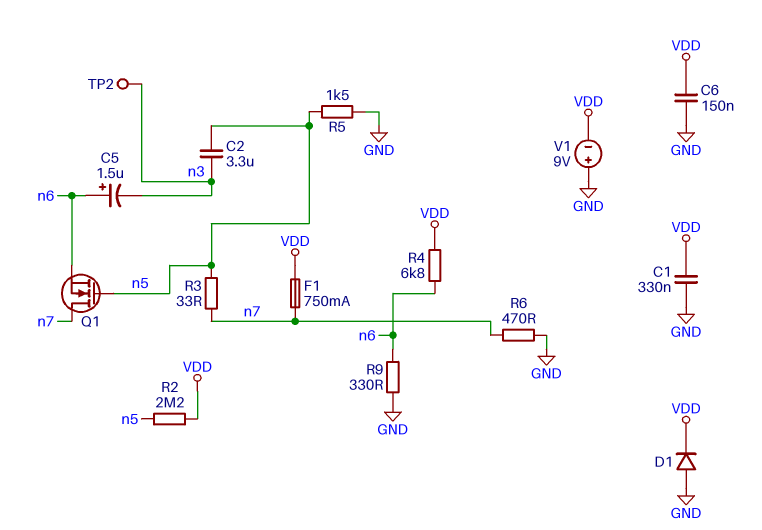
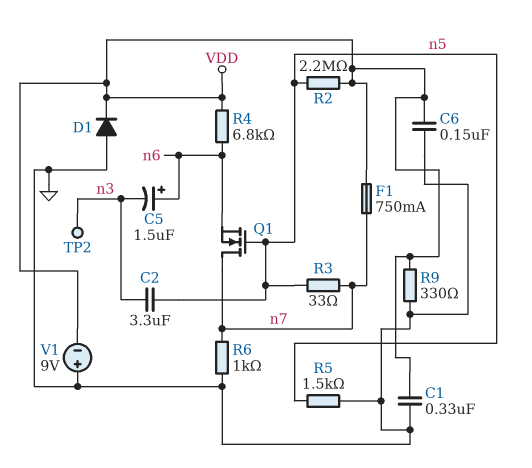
R6: 470 (GND, n7) -> 1k (GND, n7)
R9: 330 (GND, n6) -> 330 (GND, VDD)

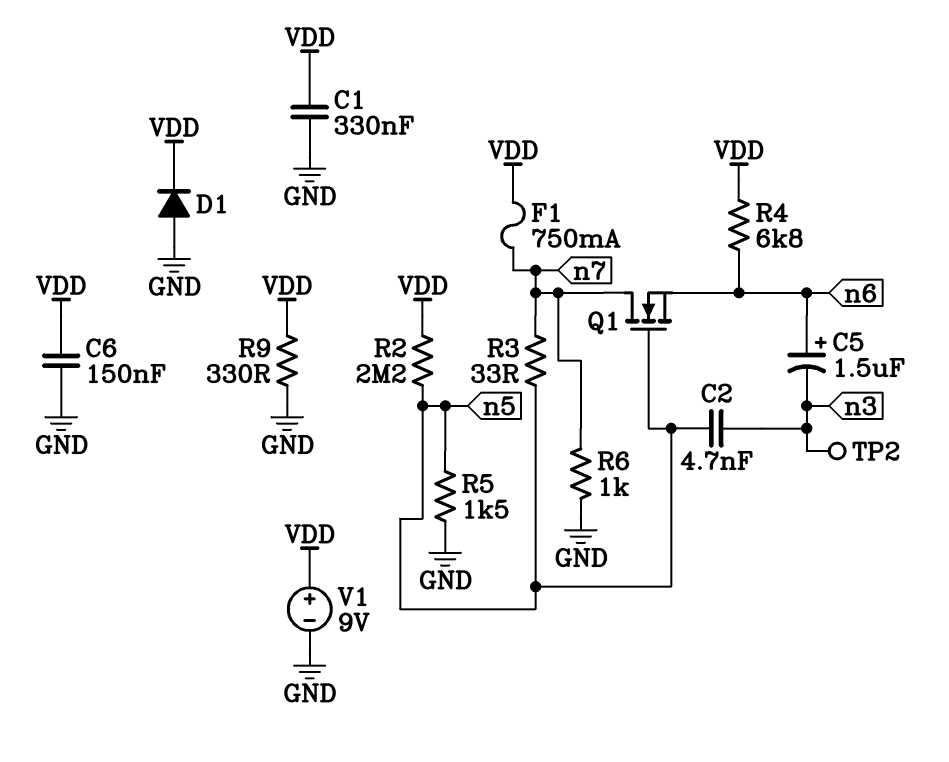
C2: 3.3uF (n3, n5) -> 4.7nF (n3, n5)
V1: 9V (plus GND, minus VDD) -> 9V (plus VDD, minus GND)

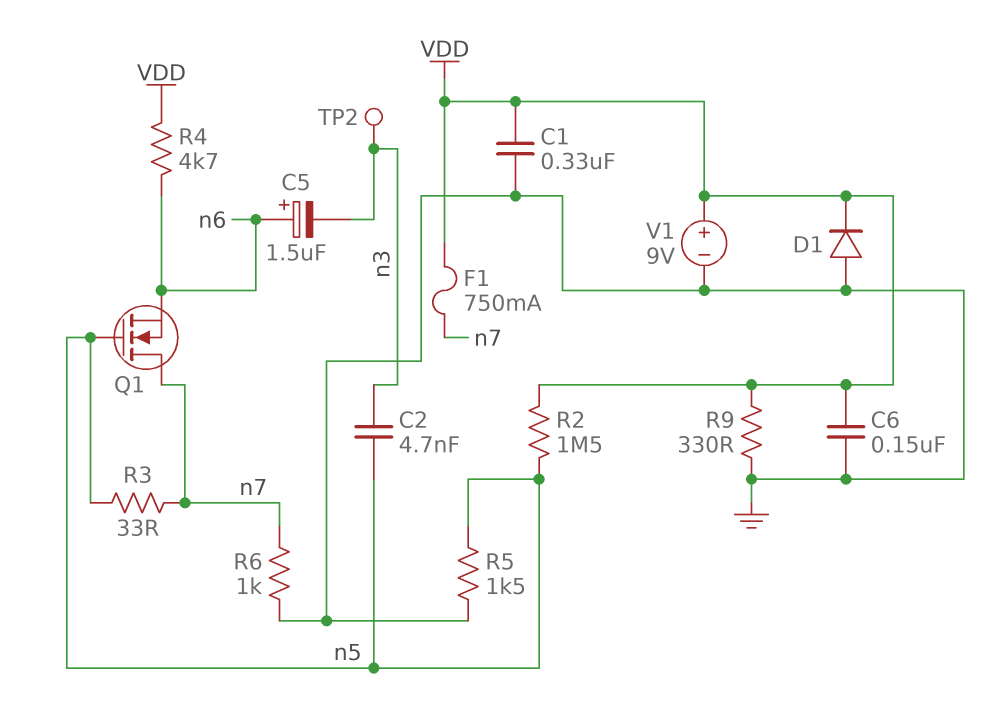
R2: 2.2M (VDD, n5) -> 1.5M (VDD, n5)
R4: 6.8k (VDD, n6) -> 4.7k (VDD, n6)

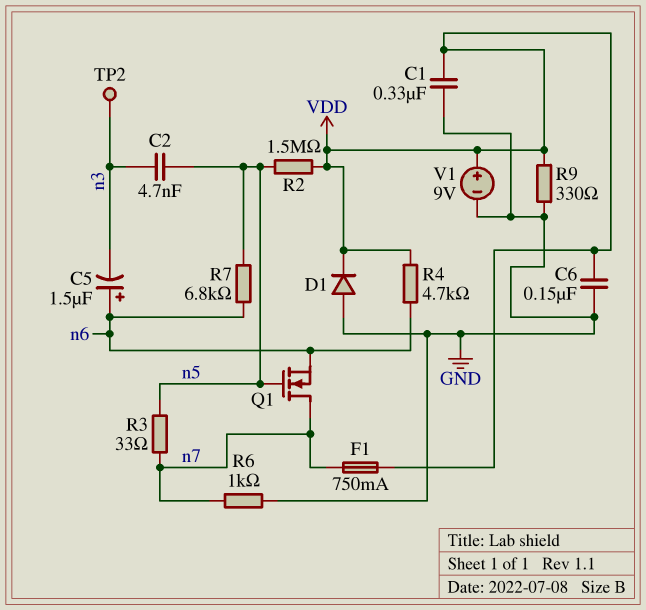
R5: 1.5k (GND, n5) -> none
R7: none -> 6.8k (n5, n6)

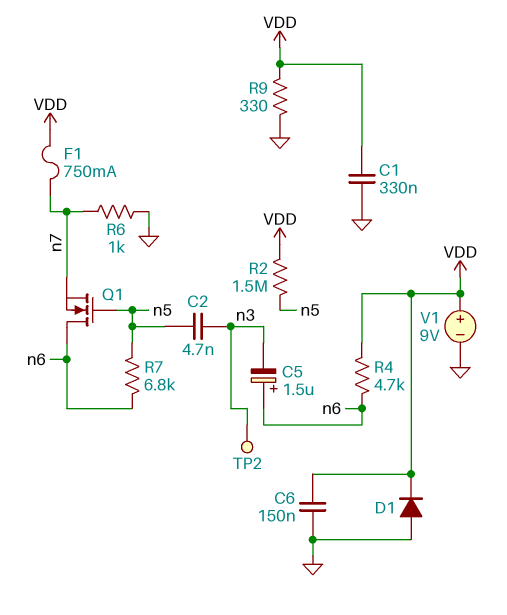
Q1: NMOS (G n5, D n7, S n6) -> NMOS (G n5, D n6, S n7)
R3: 33 (n5, n7) -> none

